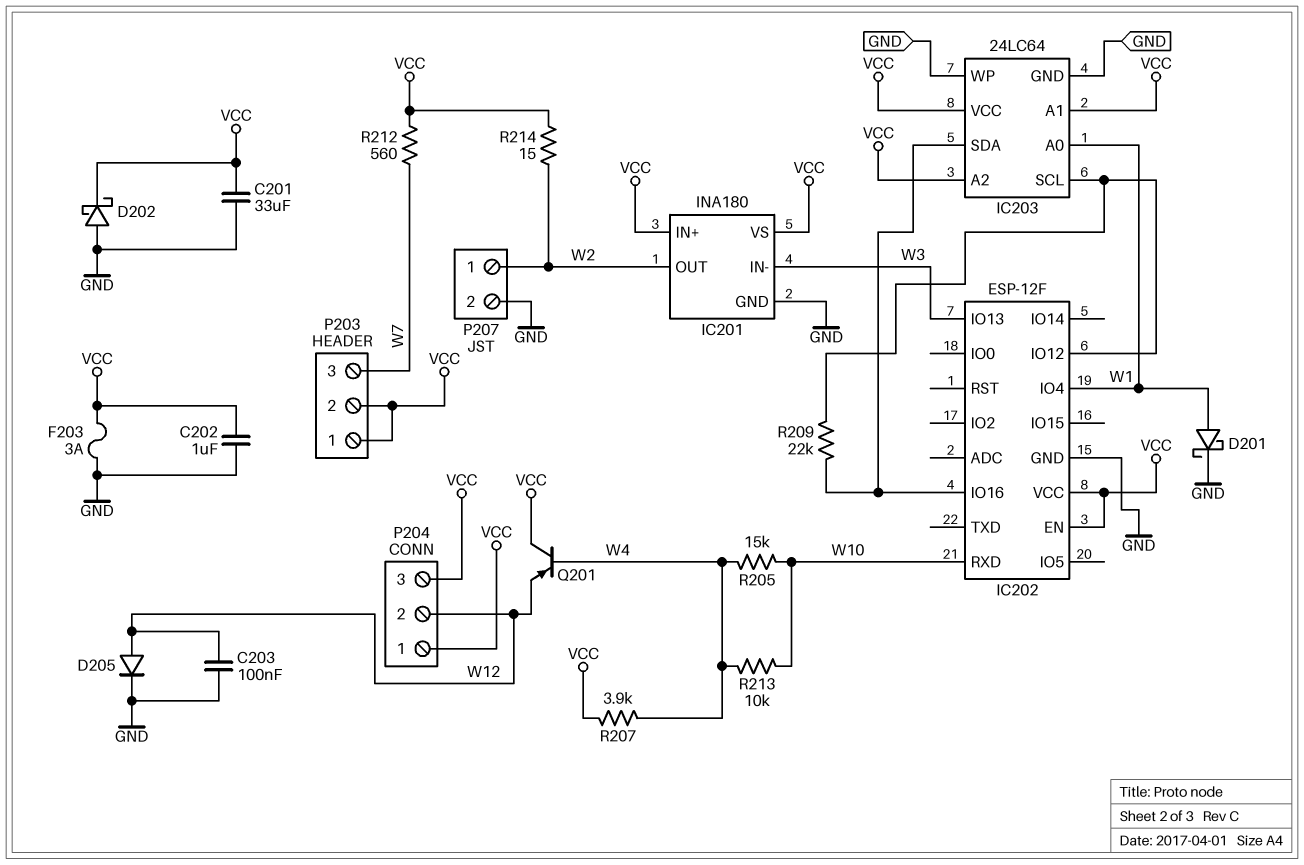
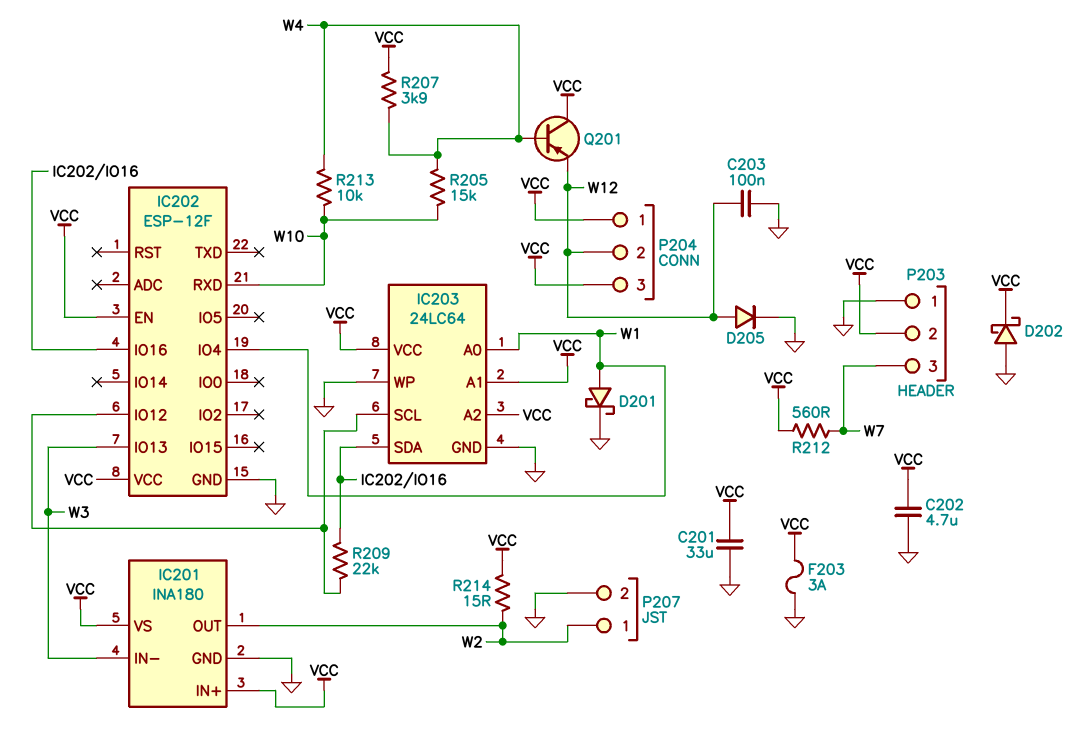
C202: 1uF (GND, VCC) -> 4.7uF (GND, VCC)
P203 pin 1: VCC -> GND

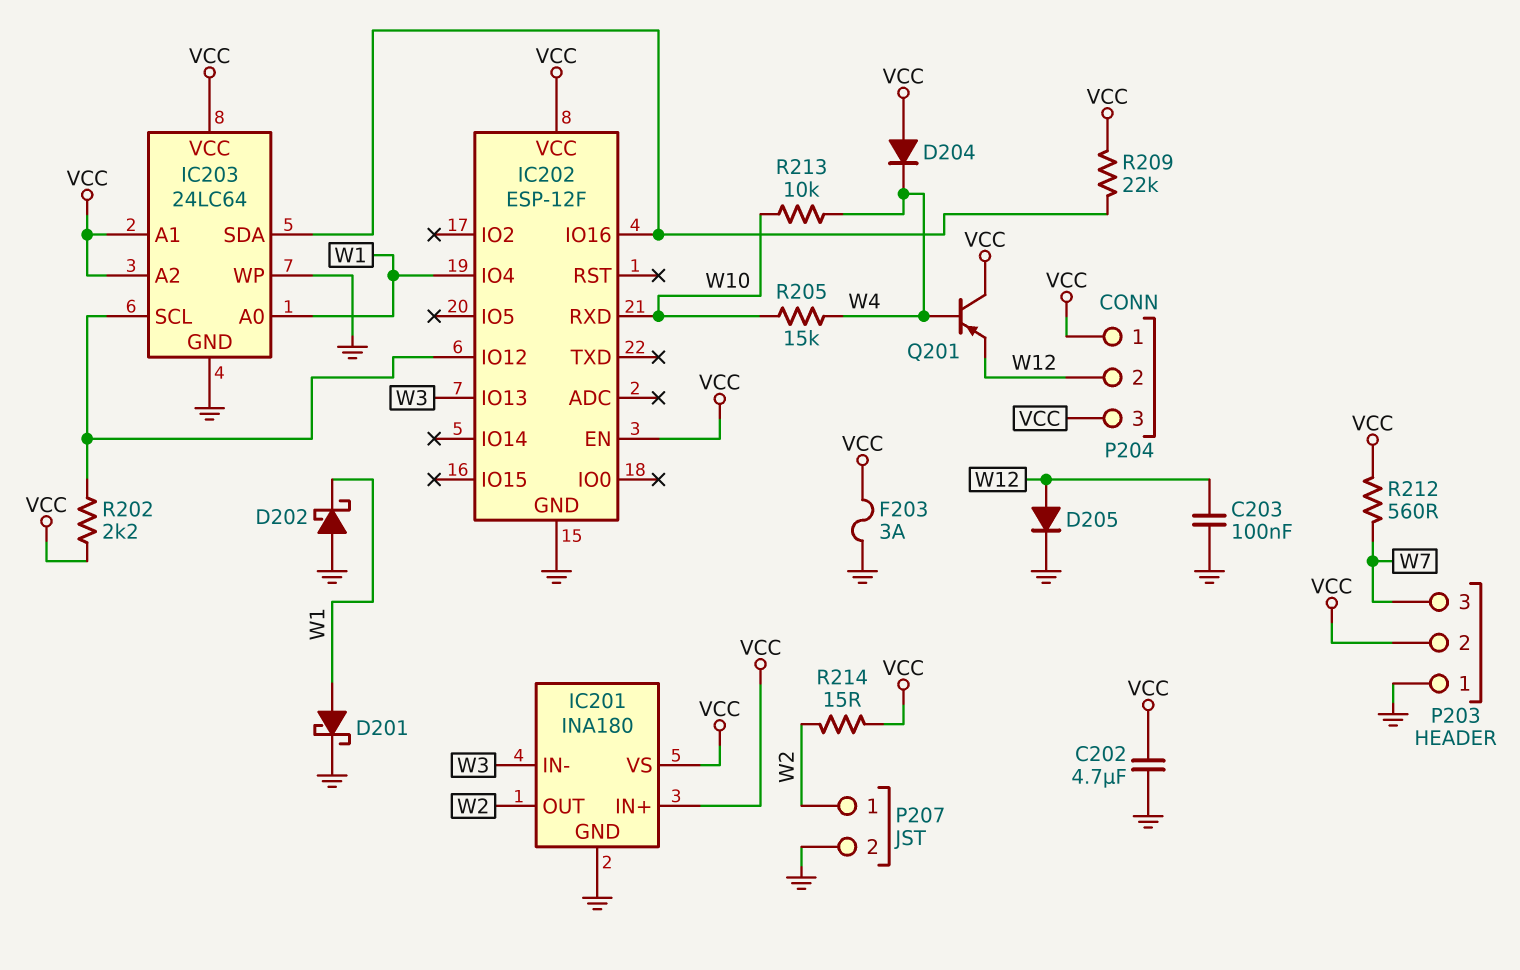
C201: 33uF (GND, VCC) -> none
D202: schottky (A GND, K VCC) -> schottky (A GND, K W1)
D204: none -> diode (A VCC, K W4)
R202: none -> 2.2k (IC202/IO12, VCC)
R207: 3.9k (VCC, W4) -> none
R209: 22k (IC202/IO12, IC202/IO16) -> 22k (IC202/IO16, VCC)

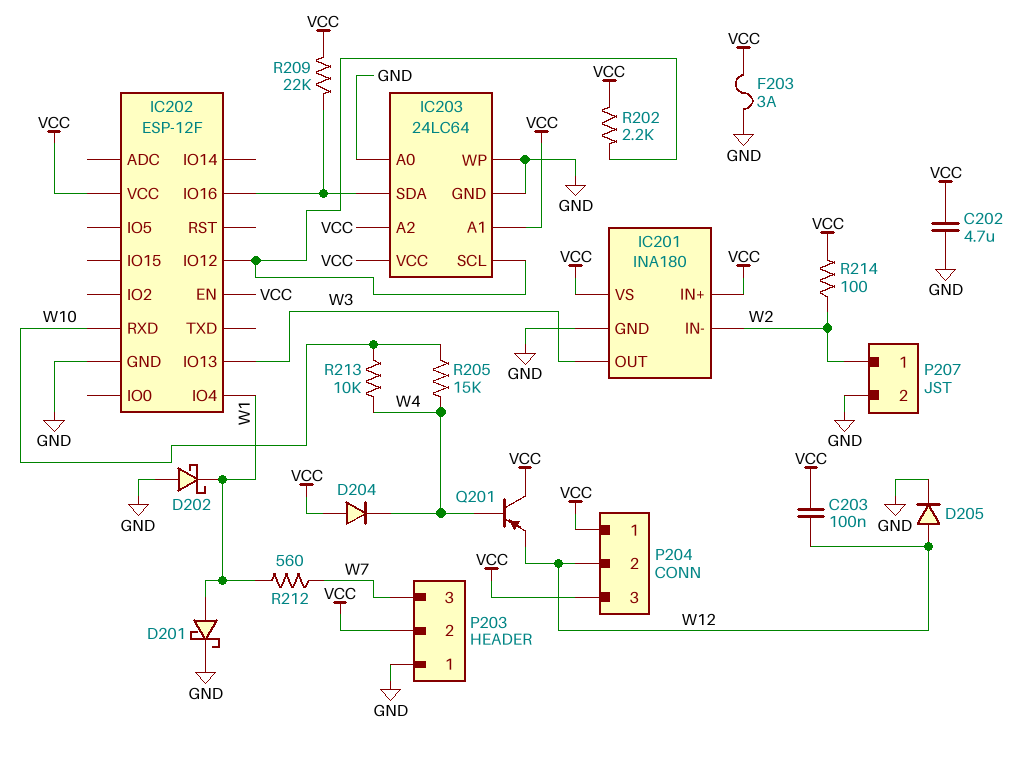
C203: 100nF (GND, W12) -> 100nF (VCC, W12)
IC201 pin IN-: W3 -> W2
IC201 pin OUT: W2 -> W3
IC203 pin A0: W1 -> GND
R212: 560 (VCC, W7) -> 560 (W1, W7)
R214: 15 (VCC, W2) -> 100 (VCC, W2)

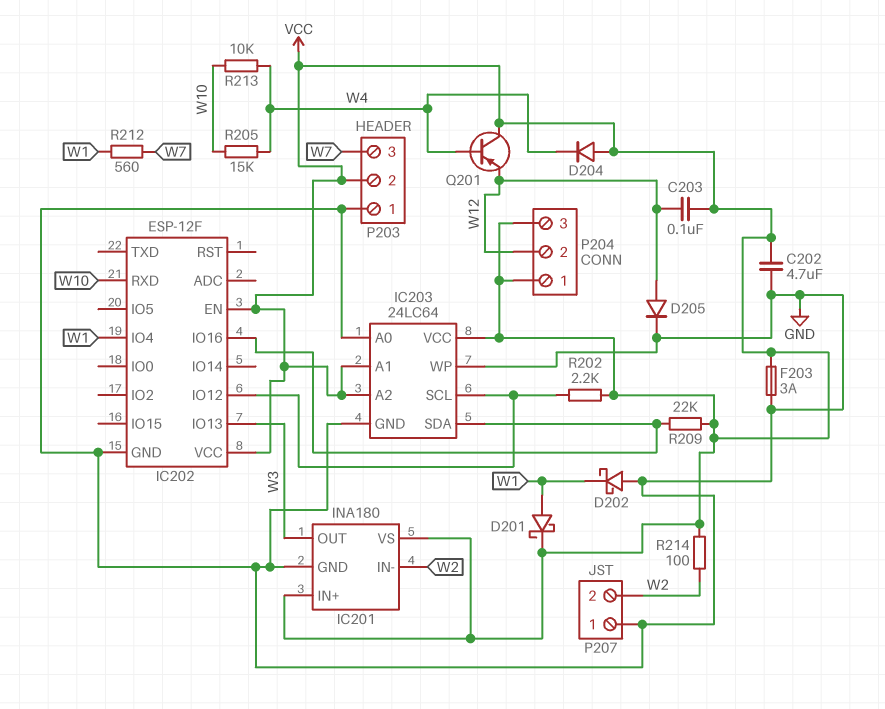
D201: schottky (A W1, K GND) -> schottky (A W1, K VCC)
P207 pin 1: W2 -> GND
P207 pin 2: GND -> W2

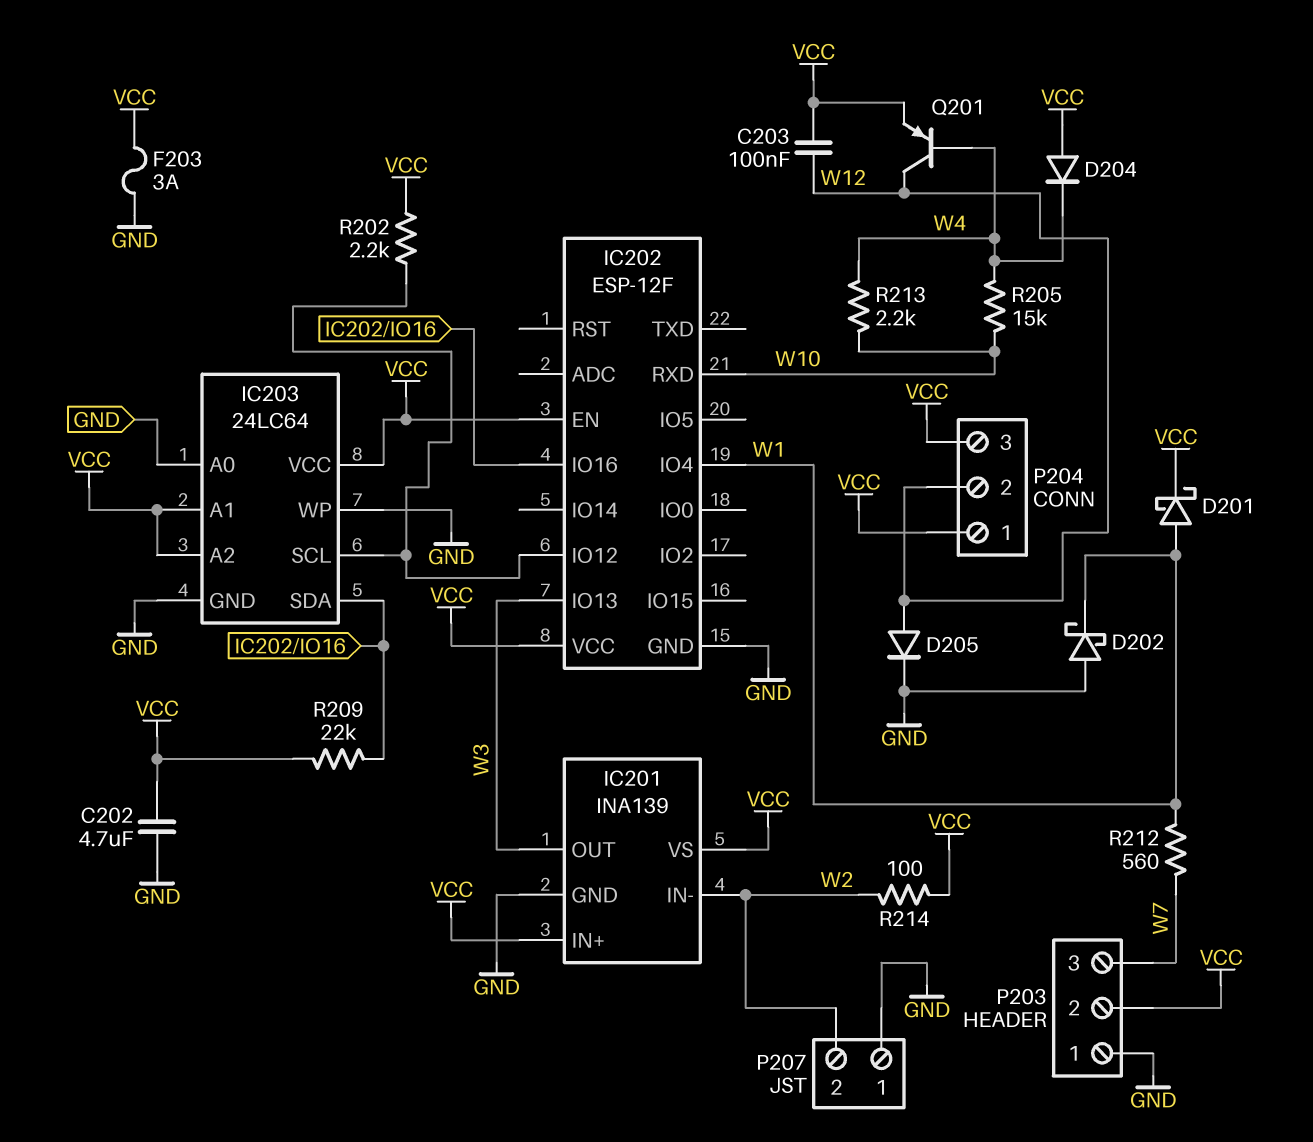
IC201: INA180 -> INA139
Q201: PNP (B W4, C VCC, E W12) -> PNP (B W4, C W12, E VCC)
R213: 10k (W4, W10) -> 2.2k (W4, W10)

